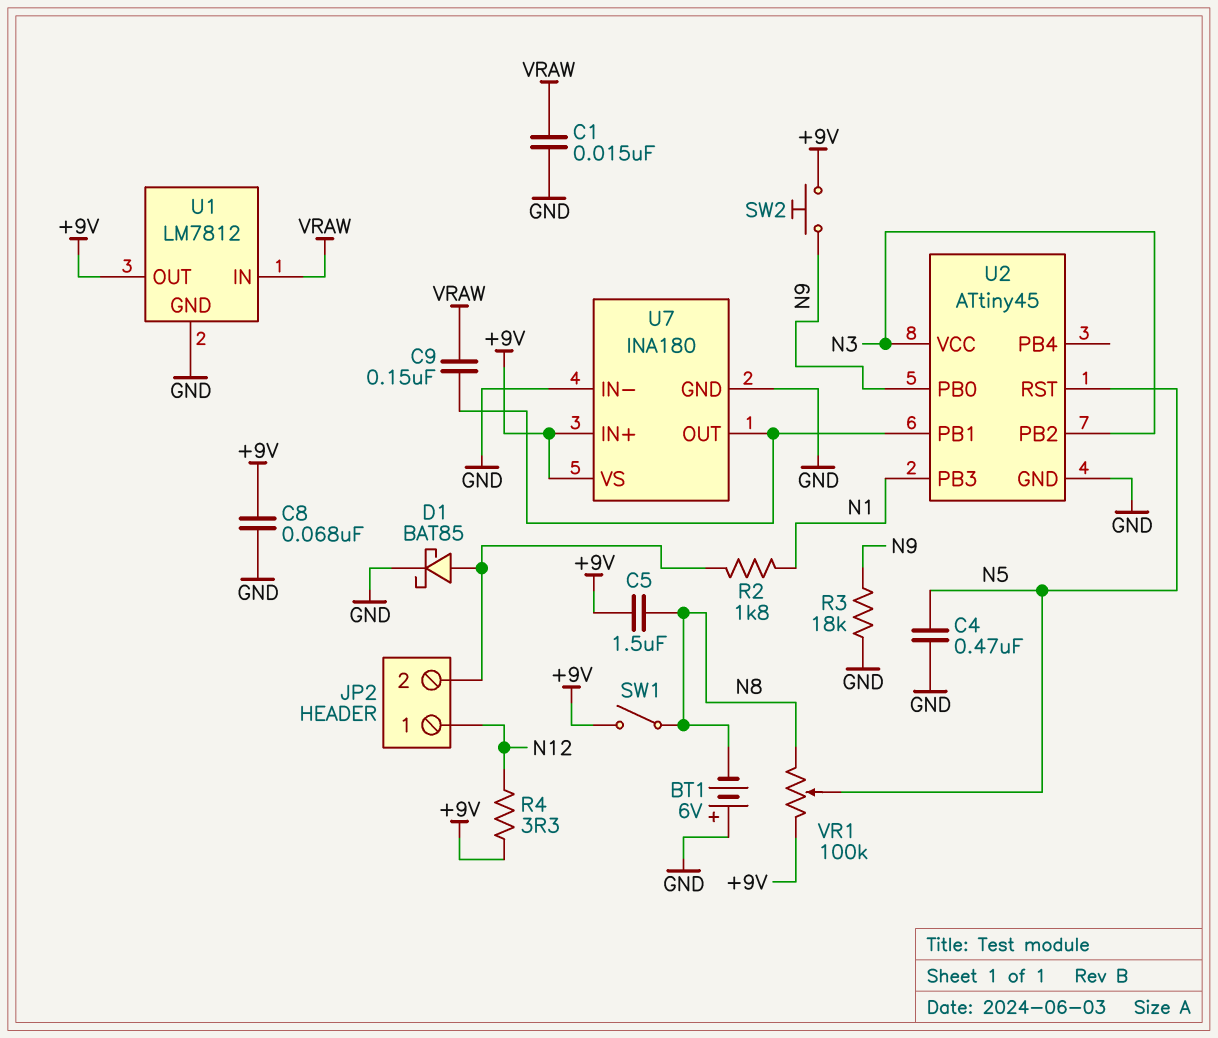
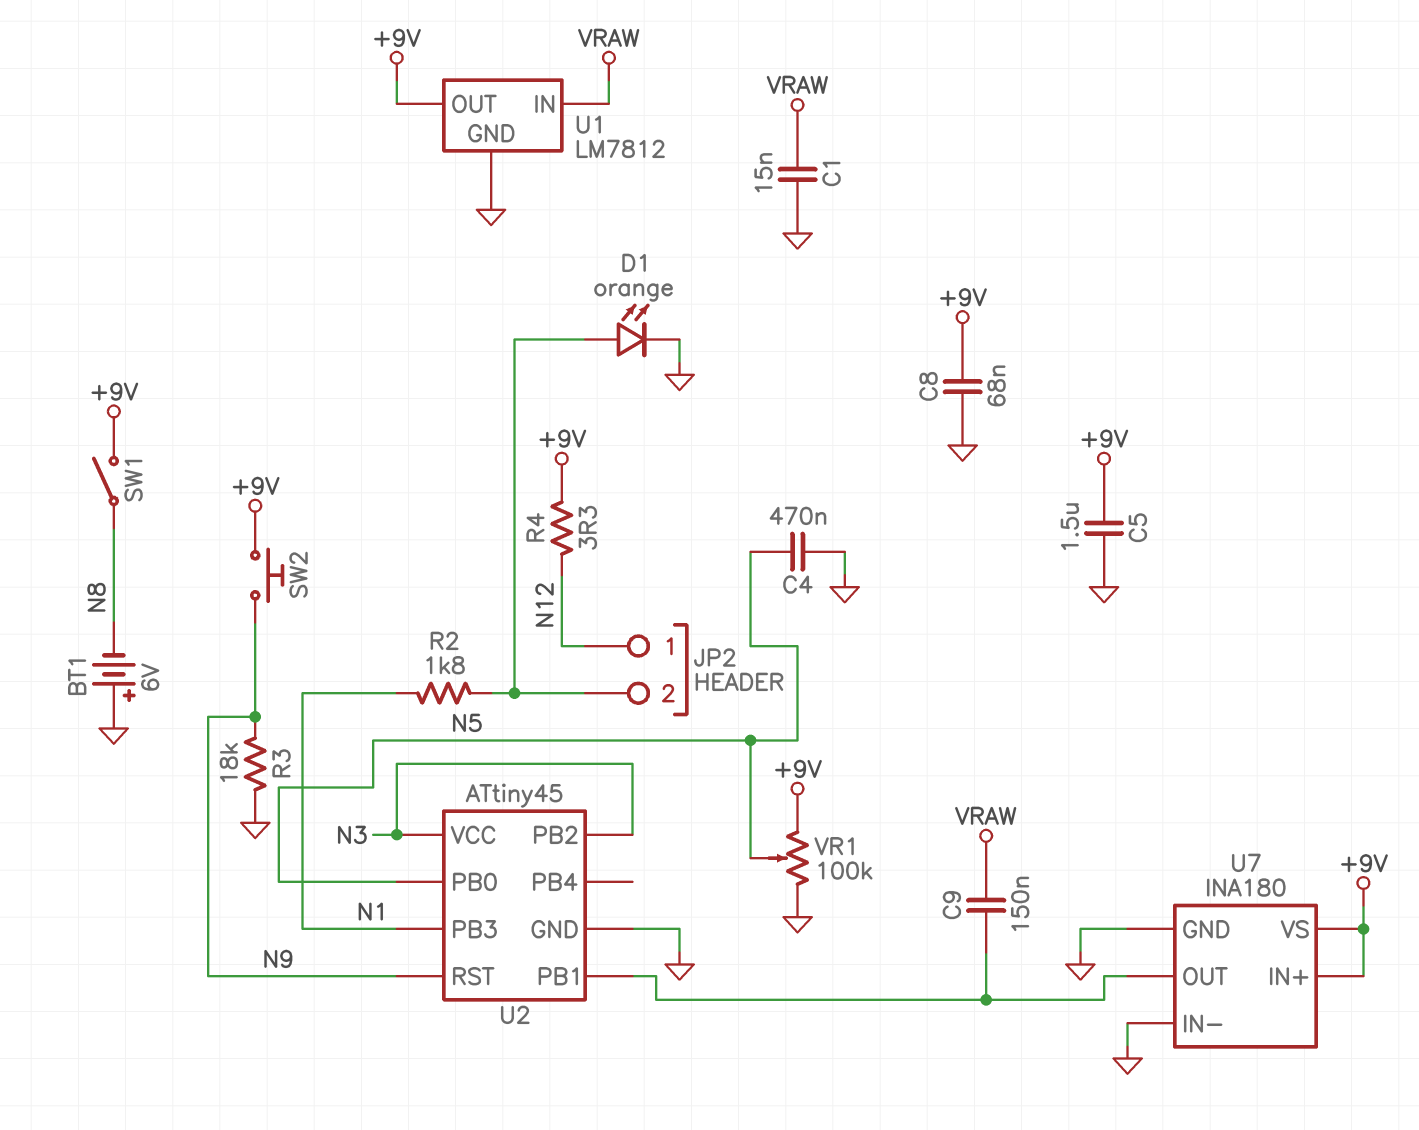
C5: 1.5uF (+9V, N8) -> 1.5uF (+9V, GND)
D1: schottky BAT85 (A JP2/2, K GND) -> LED orange (A JP2/2, K GND)
U2 pin PB0: N9 -> N5
U2 pin RST: N5 -> N9
VR1: 100k (+9V, N8, wiper N5) -> 100k (+9V, GND, wiper N5)

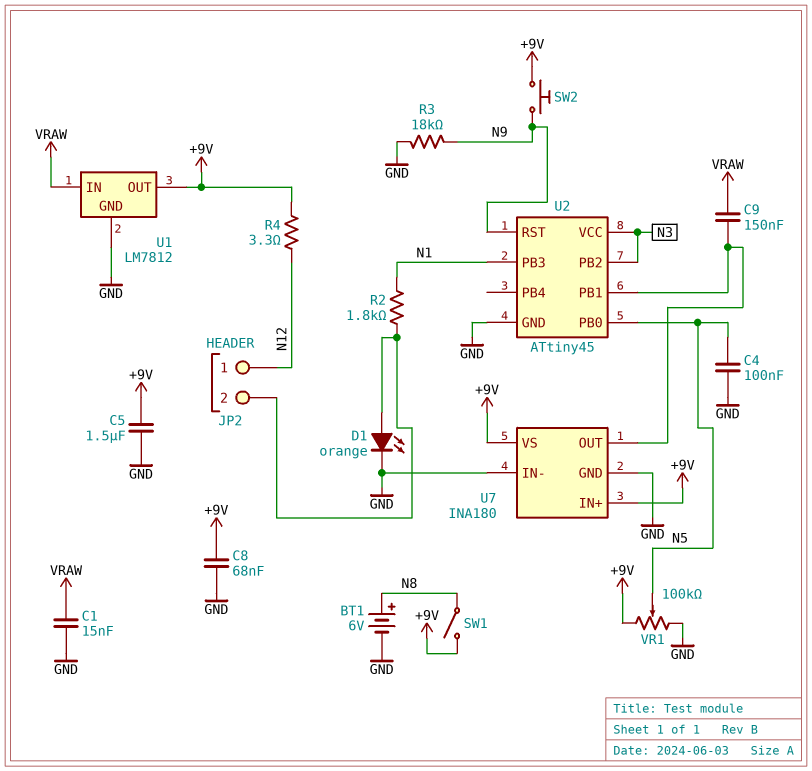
BT1: 6V (plus GND, minus N8) -> 6V (plus N8, minus GND)
C4: 470nF (GND, N5) -> 100nF (GND, N5)

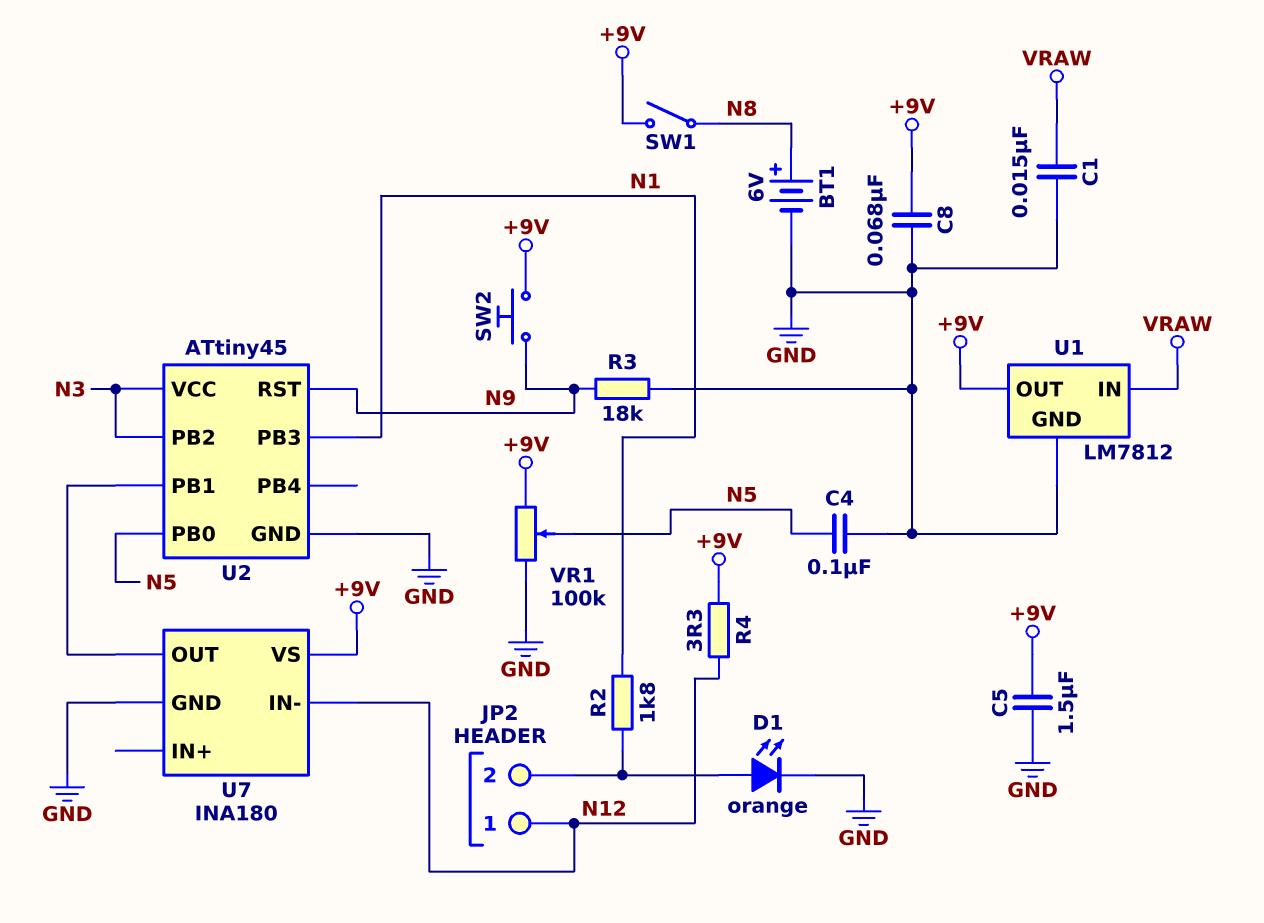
C9: 150nF (U2/PB1, VRAW) -> none
U7 pin IN+: +9V -> none
U7 pin IN-: GND -> N12

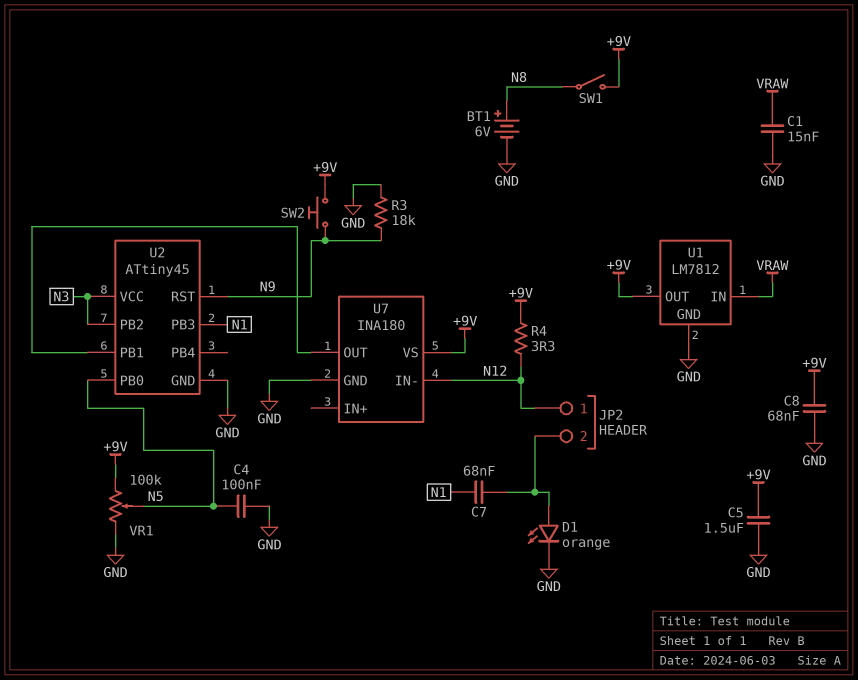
C7: none -> 68nF (JP2/2, N1)
R2: 1.8k (JP2/2, N1) -> none

